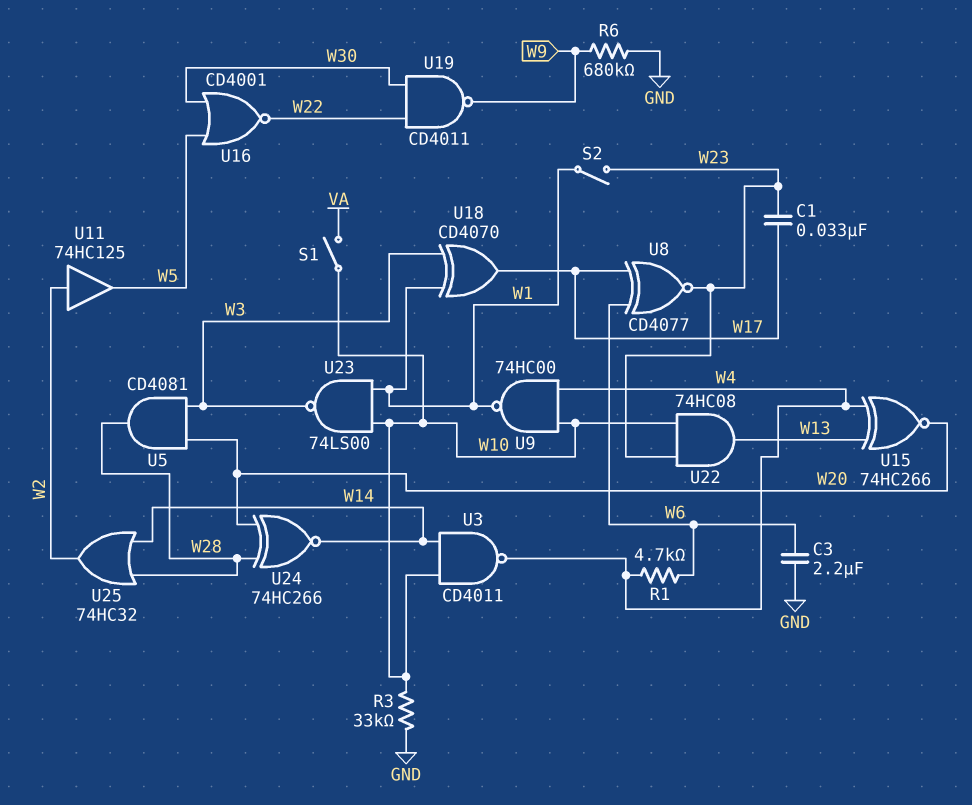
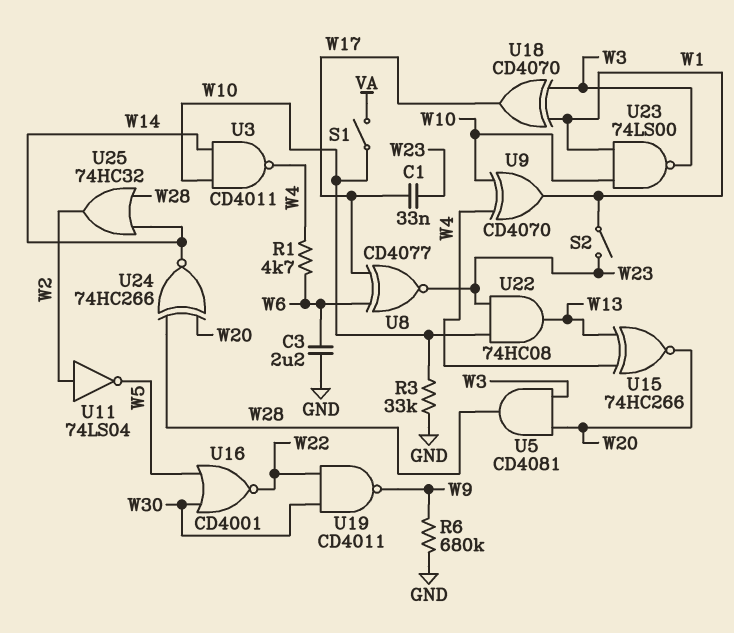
U9: NAND 74HC00 (in W4, in W10, out W1) -> XOR CD4070 (in W4, in W10, out W1)
U11: buffer 74HC125 (in W2, out W5) -> NOT 74LS04 (in W2, out W5)

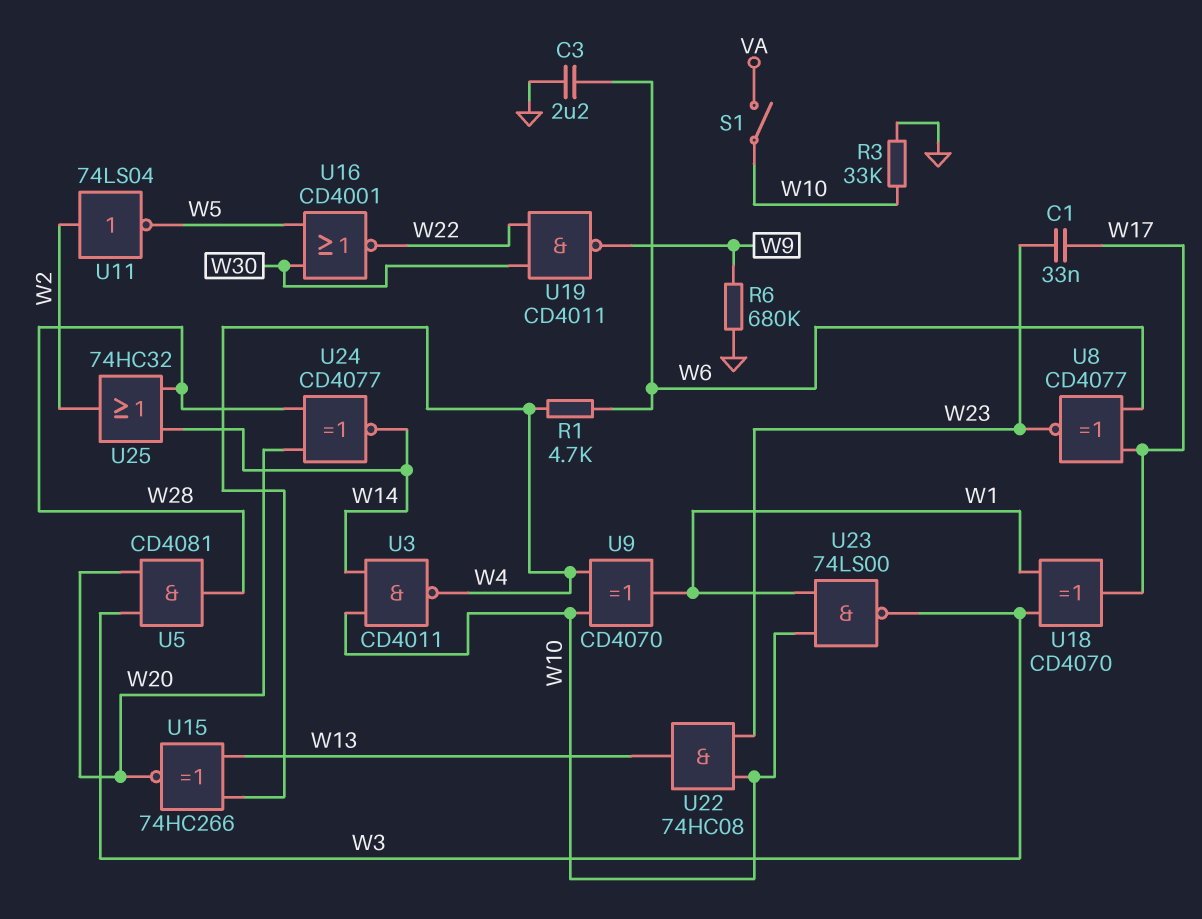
S2: switch (W1, W23) -> none
U24: XNOR 74HC266 (in W20, in W28, out W14) -> XNOR CD4077 (in W20, in W28, out W14)

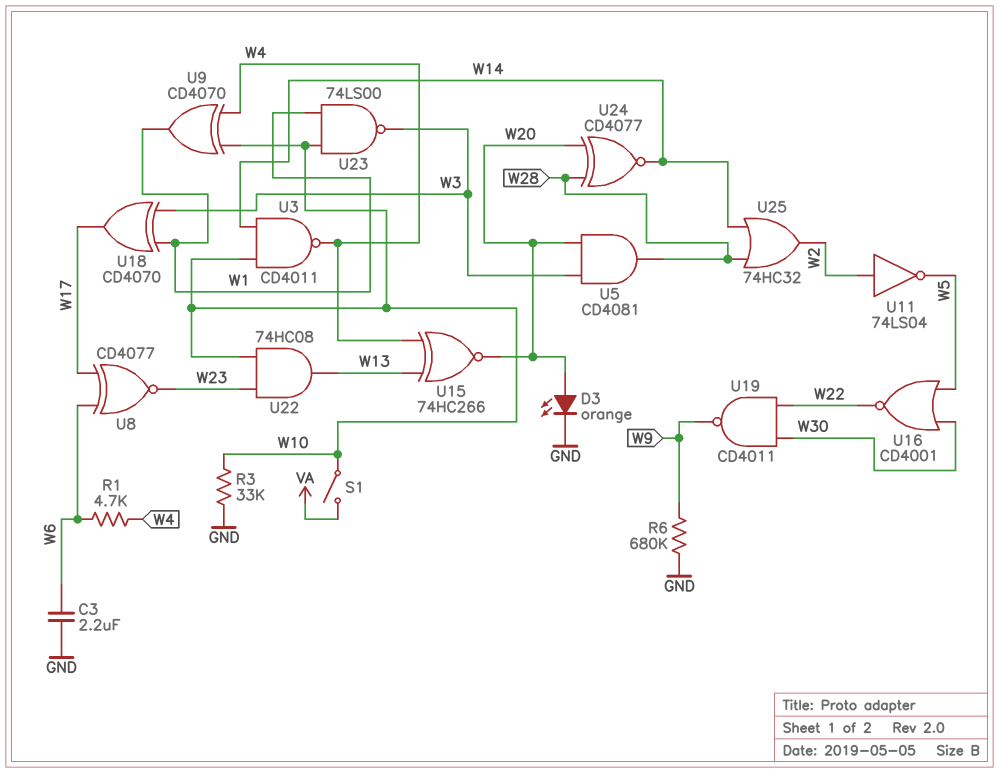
C1: 33nF (W17, W23) -> none
D3: none -> LED orange (A W20, K GND)

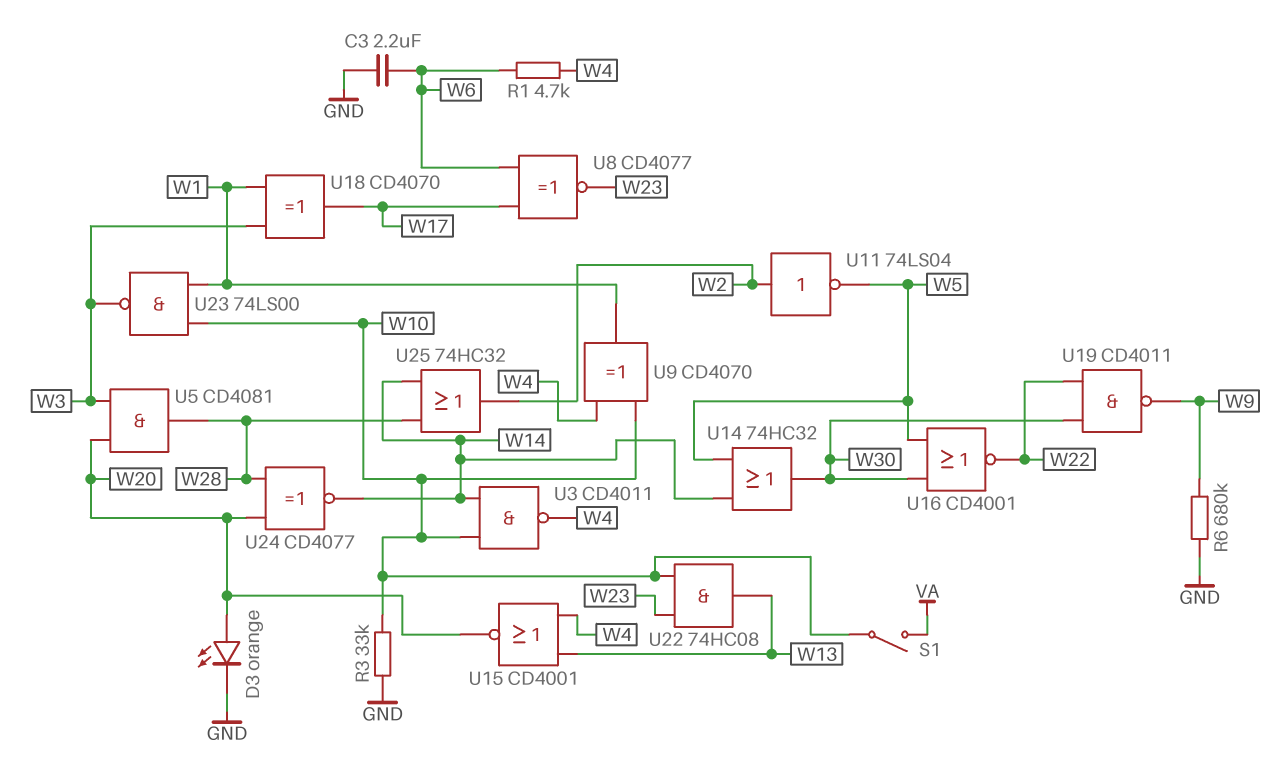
U14: none -> OR 74HC32 (in W5, in W14, out W30)
U15: XNOR 74HC266 (in W4, in W13, out W20) -> NOR CD4001 (in W4, in W13, out W20)

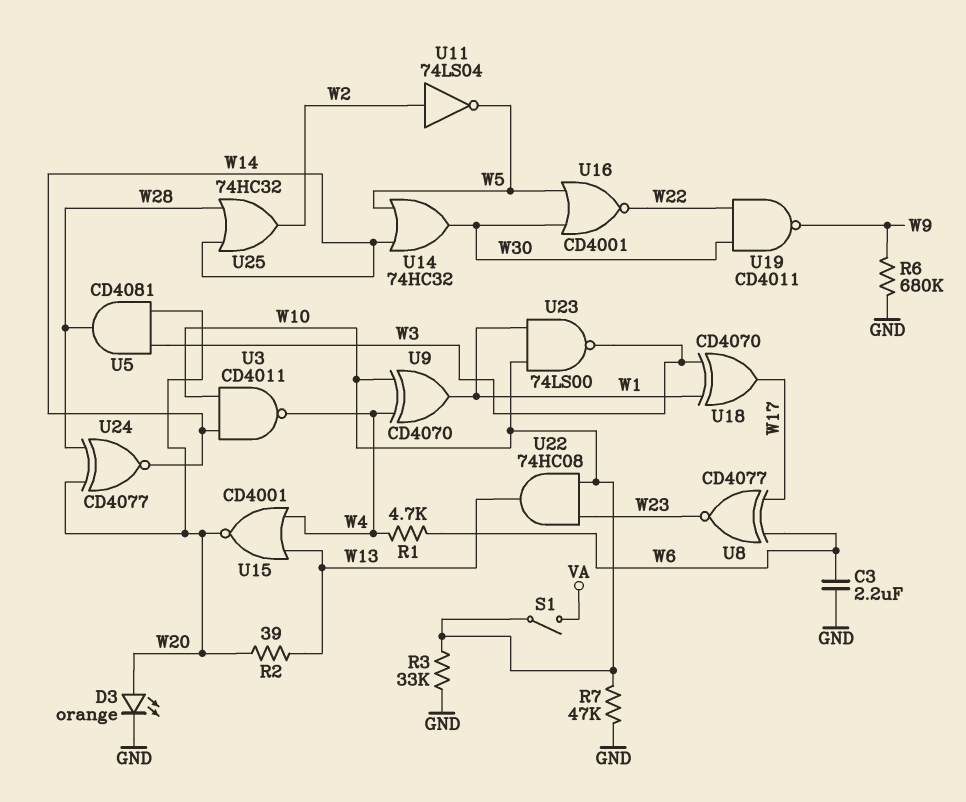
R2: none -> 39 (W13, W20)
R7: none -> 47k (GND, W10)

